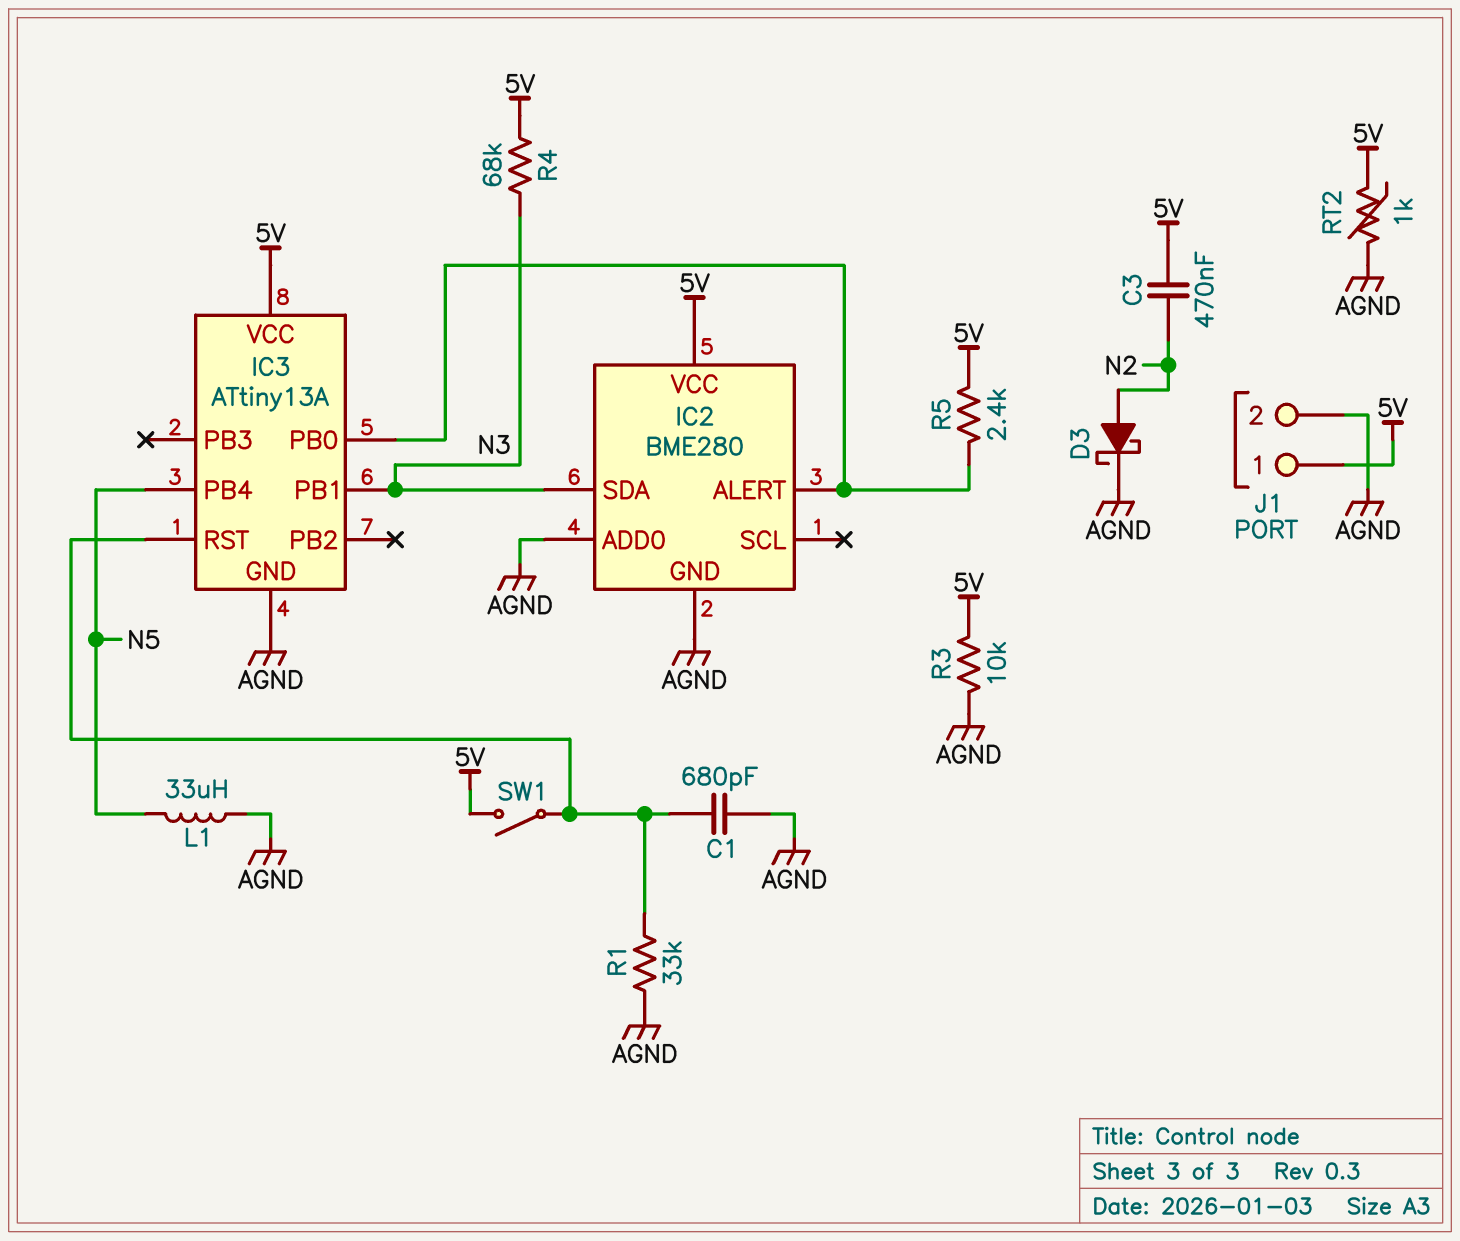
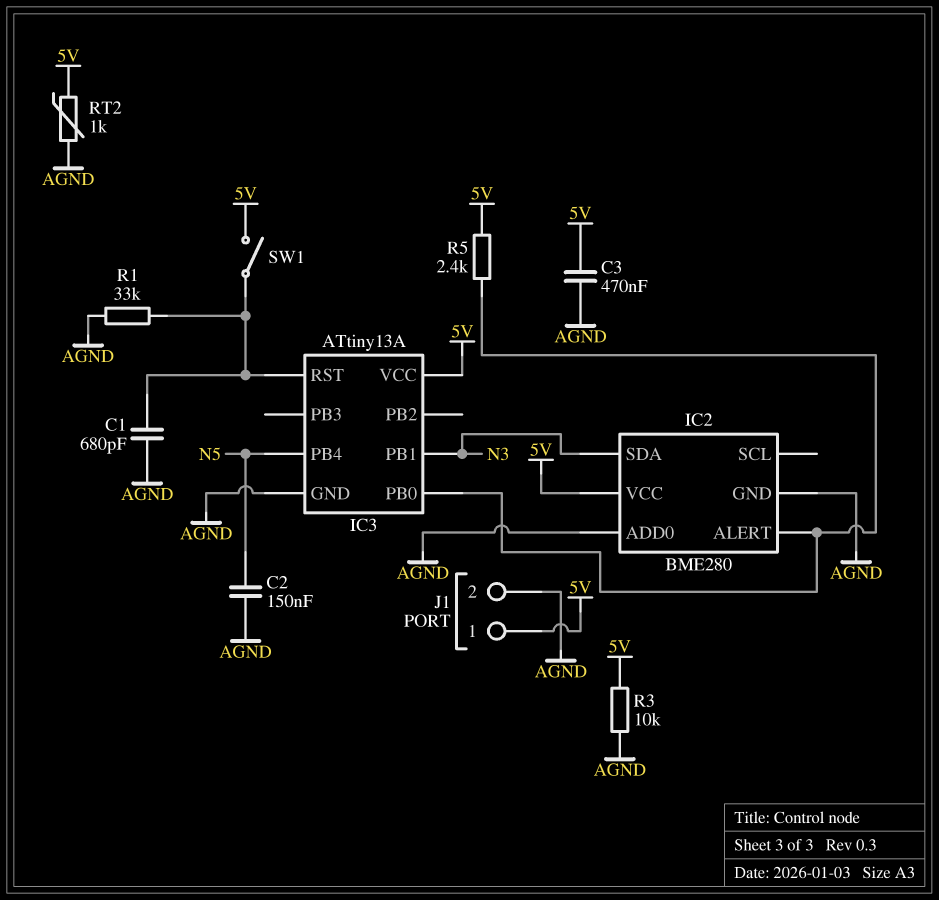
C2: none -> 150nF (AGND, N5)
C3: 470nF (5V, N2) -> 470nF (5V, AGND)
D3: schottky (A N2, K AGND) -> none
L1: 33uH (AGND, N5) -> none
R4: 68k (5V, N3) -> none

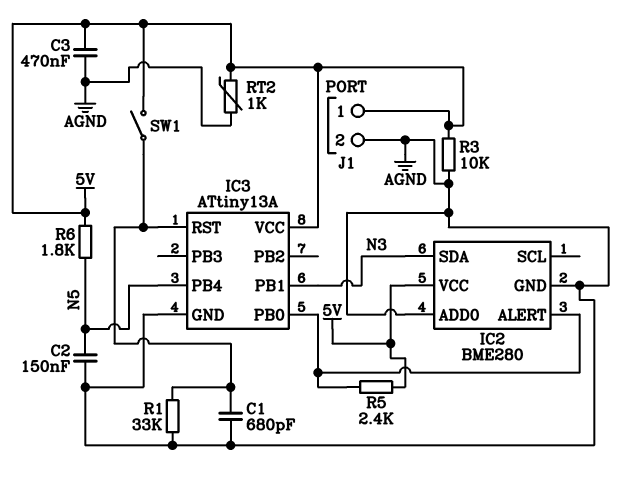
R6: none -> 1.8k (5V, N5)

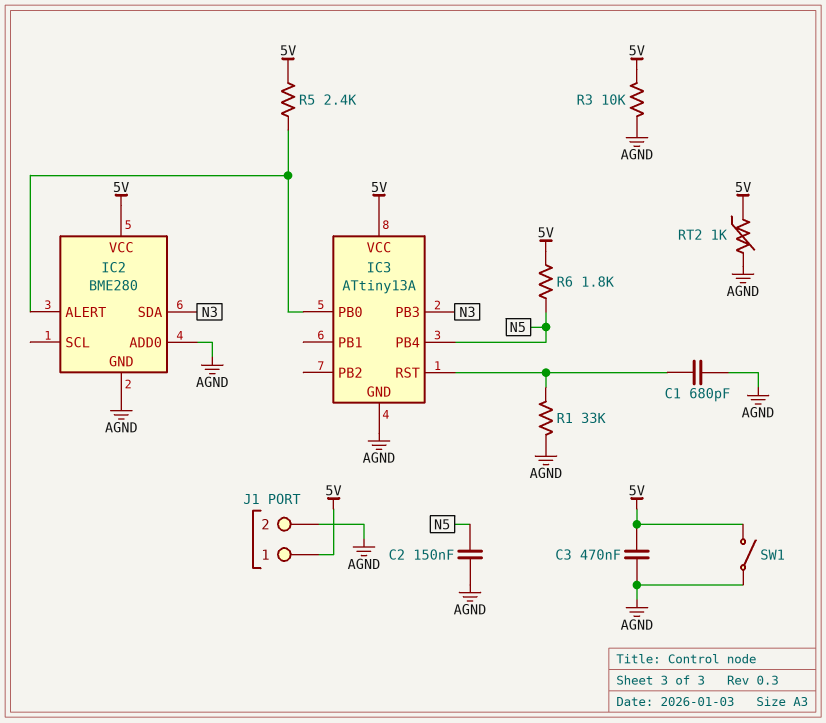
IC3 pin PB1: N3 -> none
IC3 pin PB3: none -> N3
SW1: switch (5V, IC3/RST) -> switch (5V, AGND)

